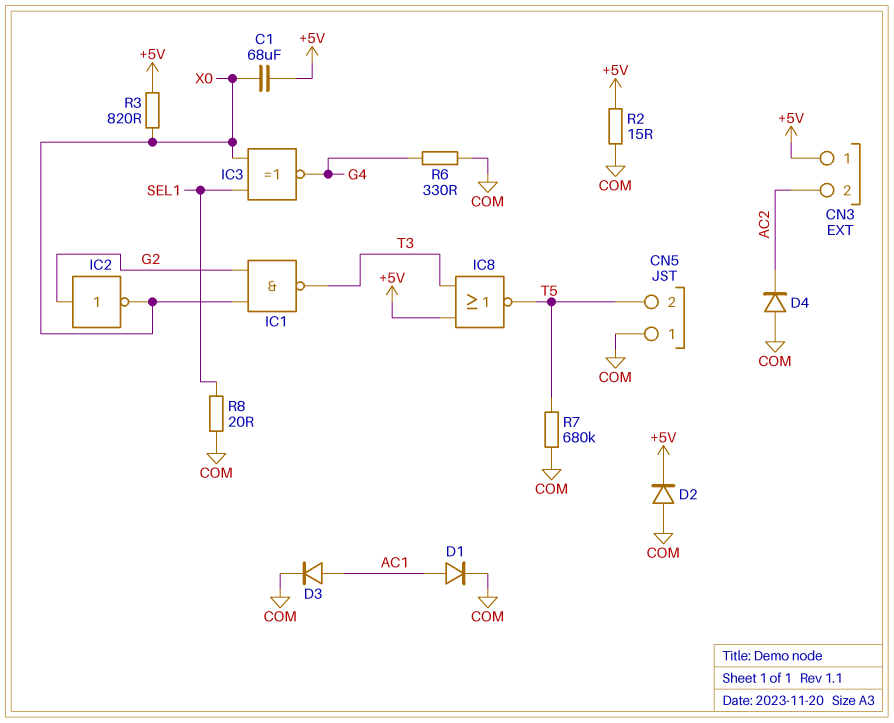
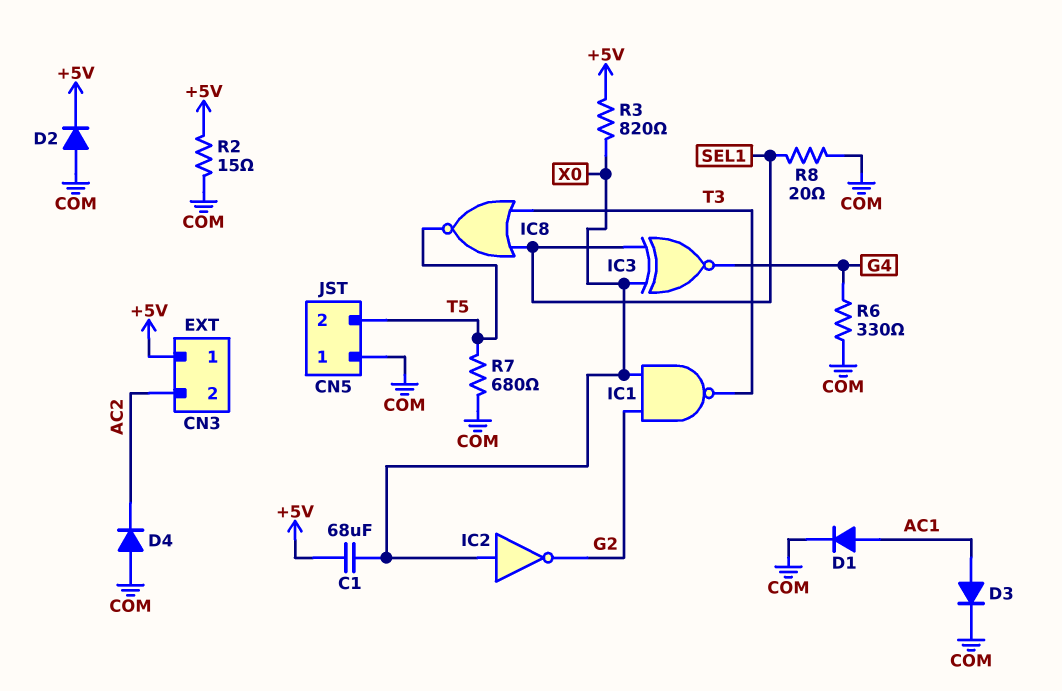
IC2: NOT (in G2, out X0) -> NOT (in X0, out G2)
IC8: NOR (in +5V, in T3, out T5) -> NOR (in SEL1, in T3, out T5)
R7: 680k (COM, T5) -> 680 (COM, T5)

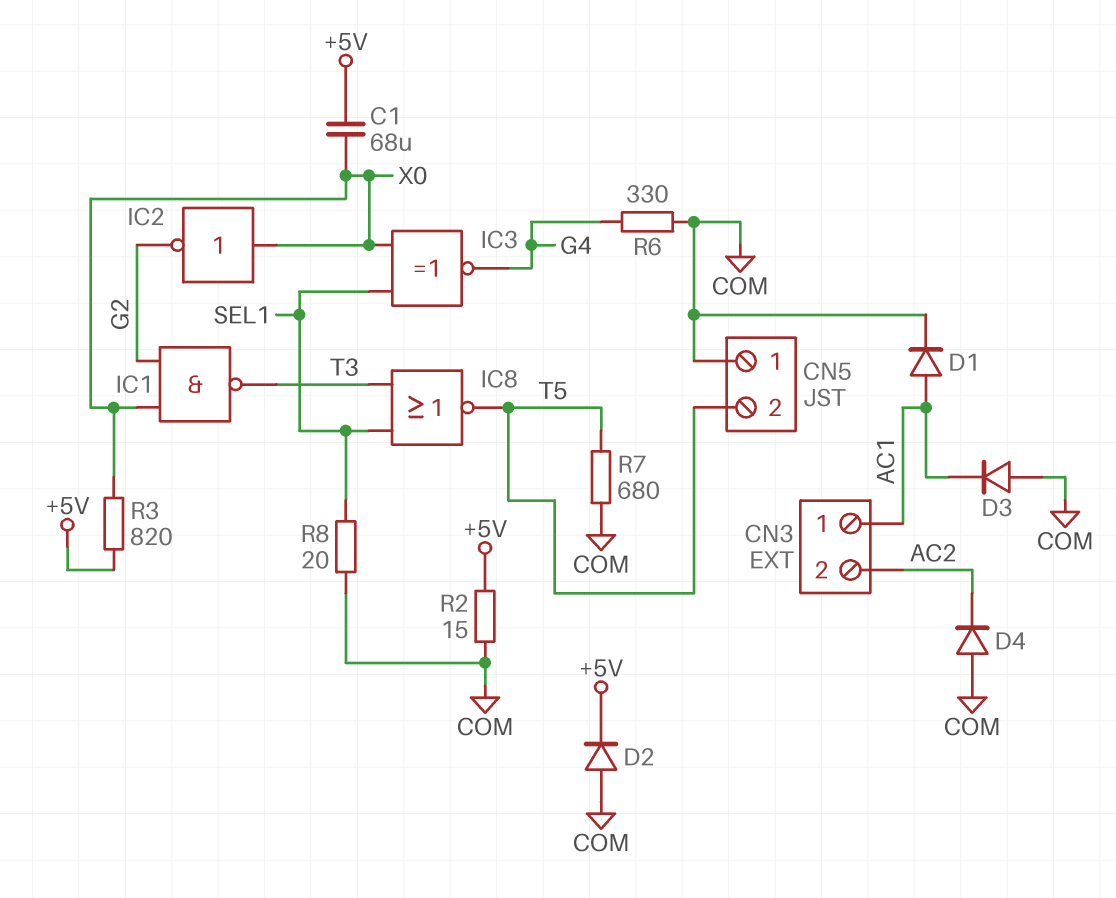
CN3 pin 1: +5V -> AC1
D3: diode (A AC1, K COM) -> diode (A COM, K AC1)

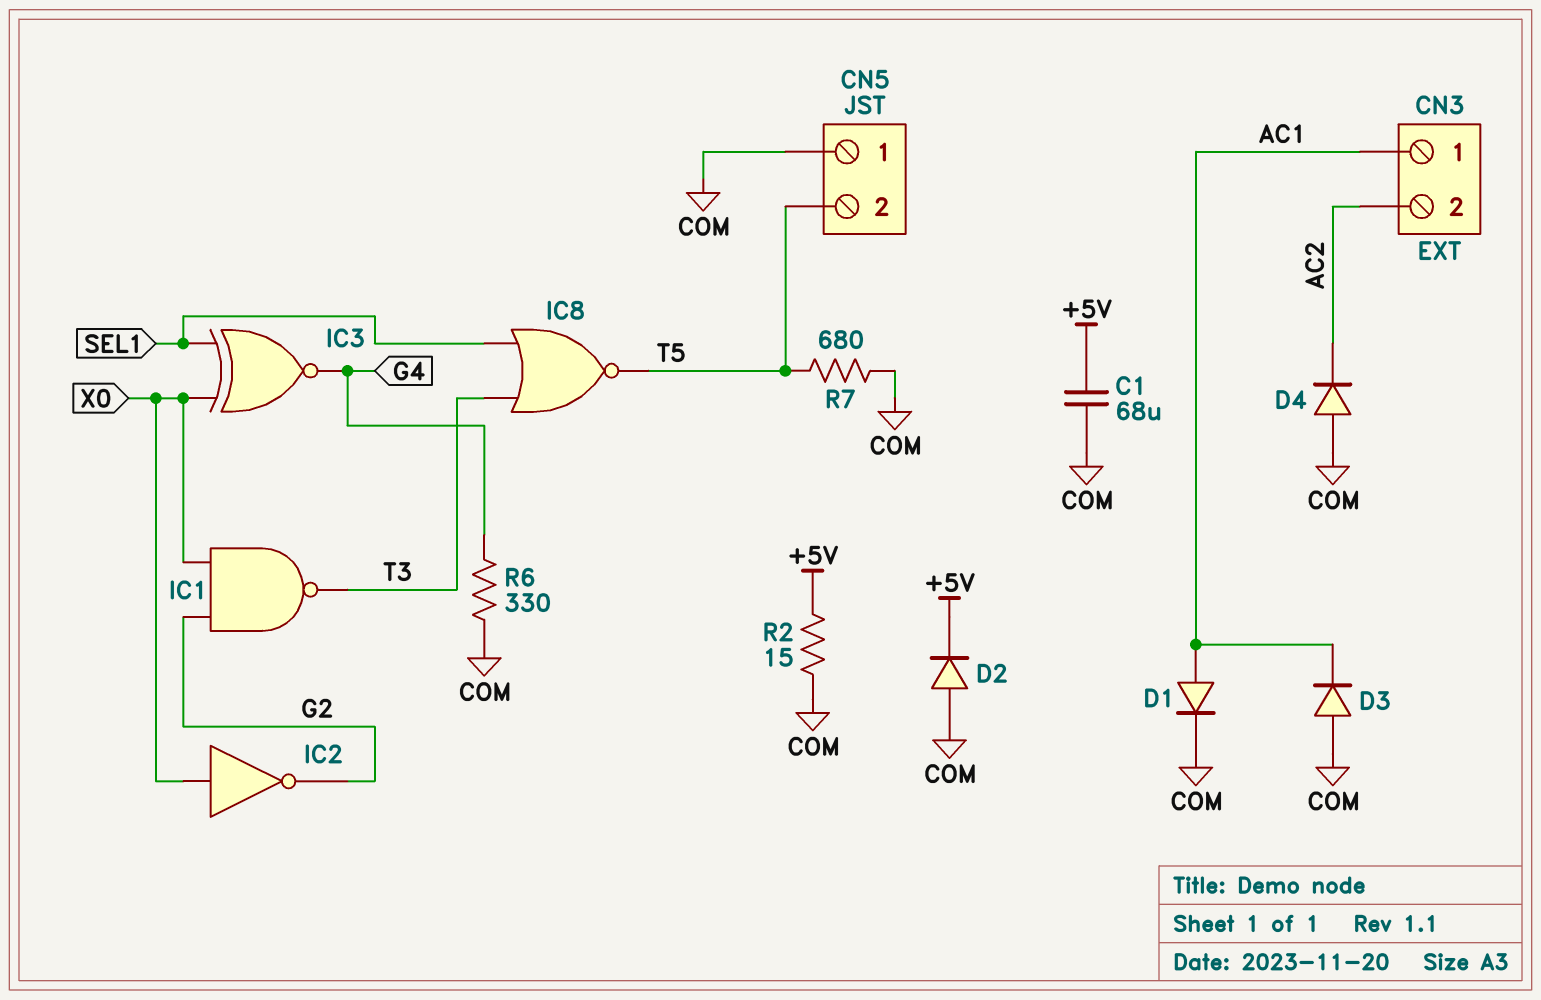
C1: 68uF (+5V, X0) -> 68uF (+5V, COM)
R3: 820 (+5V, X0) -> none
R8: 20 (COM, SEL1) -> none

